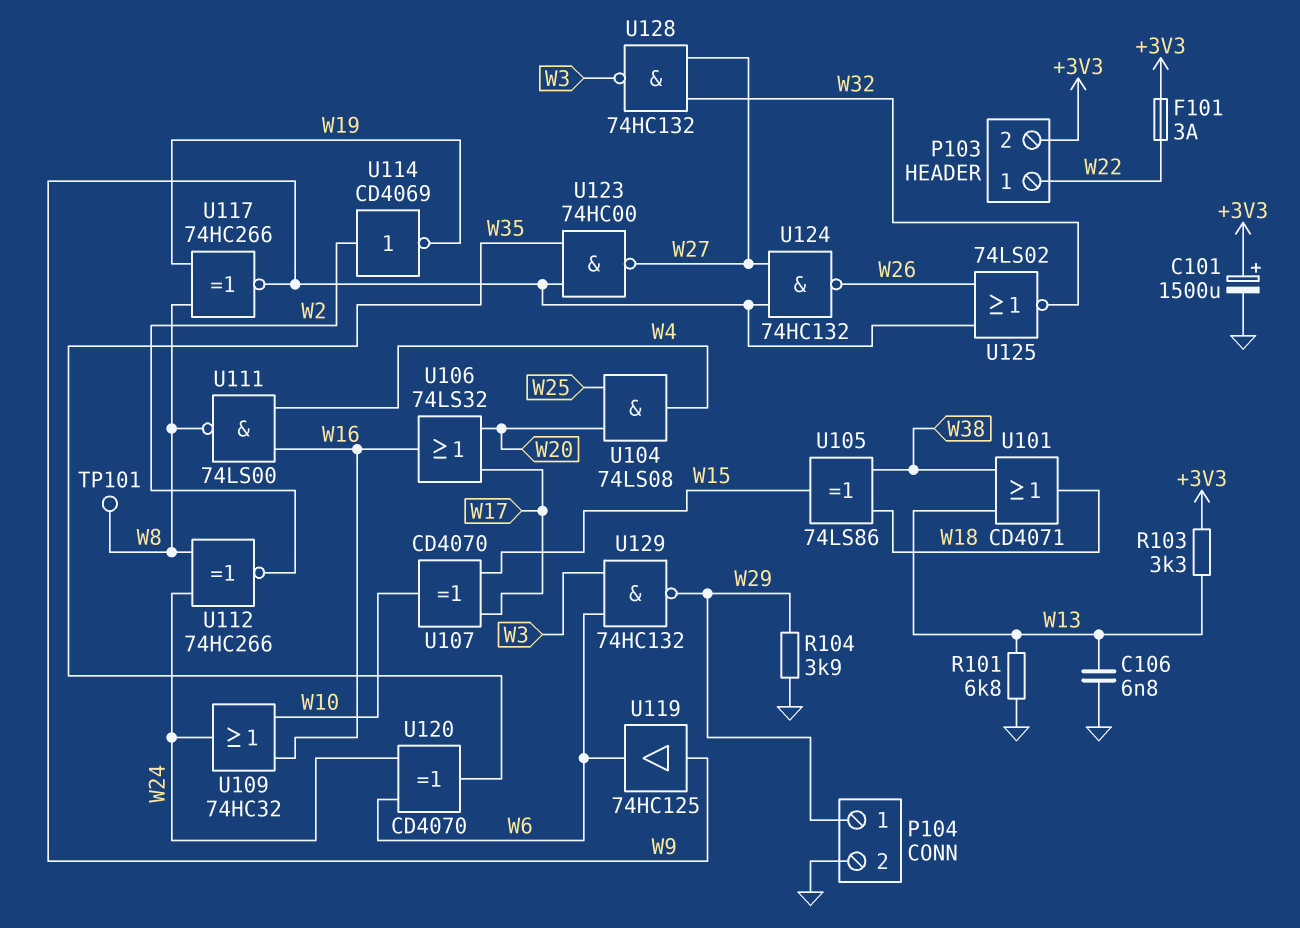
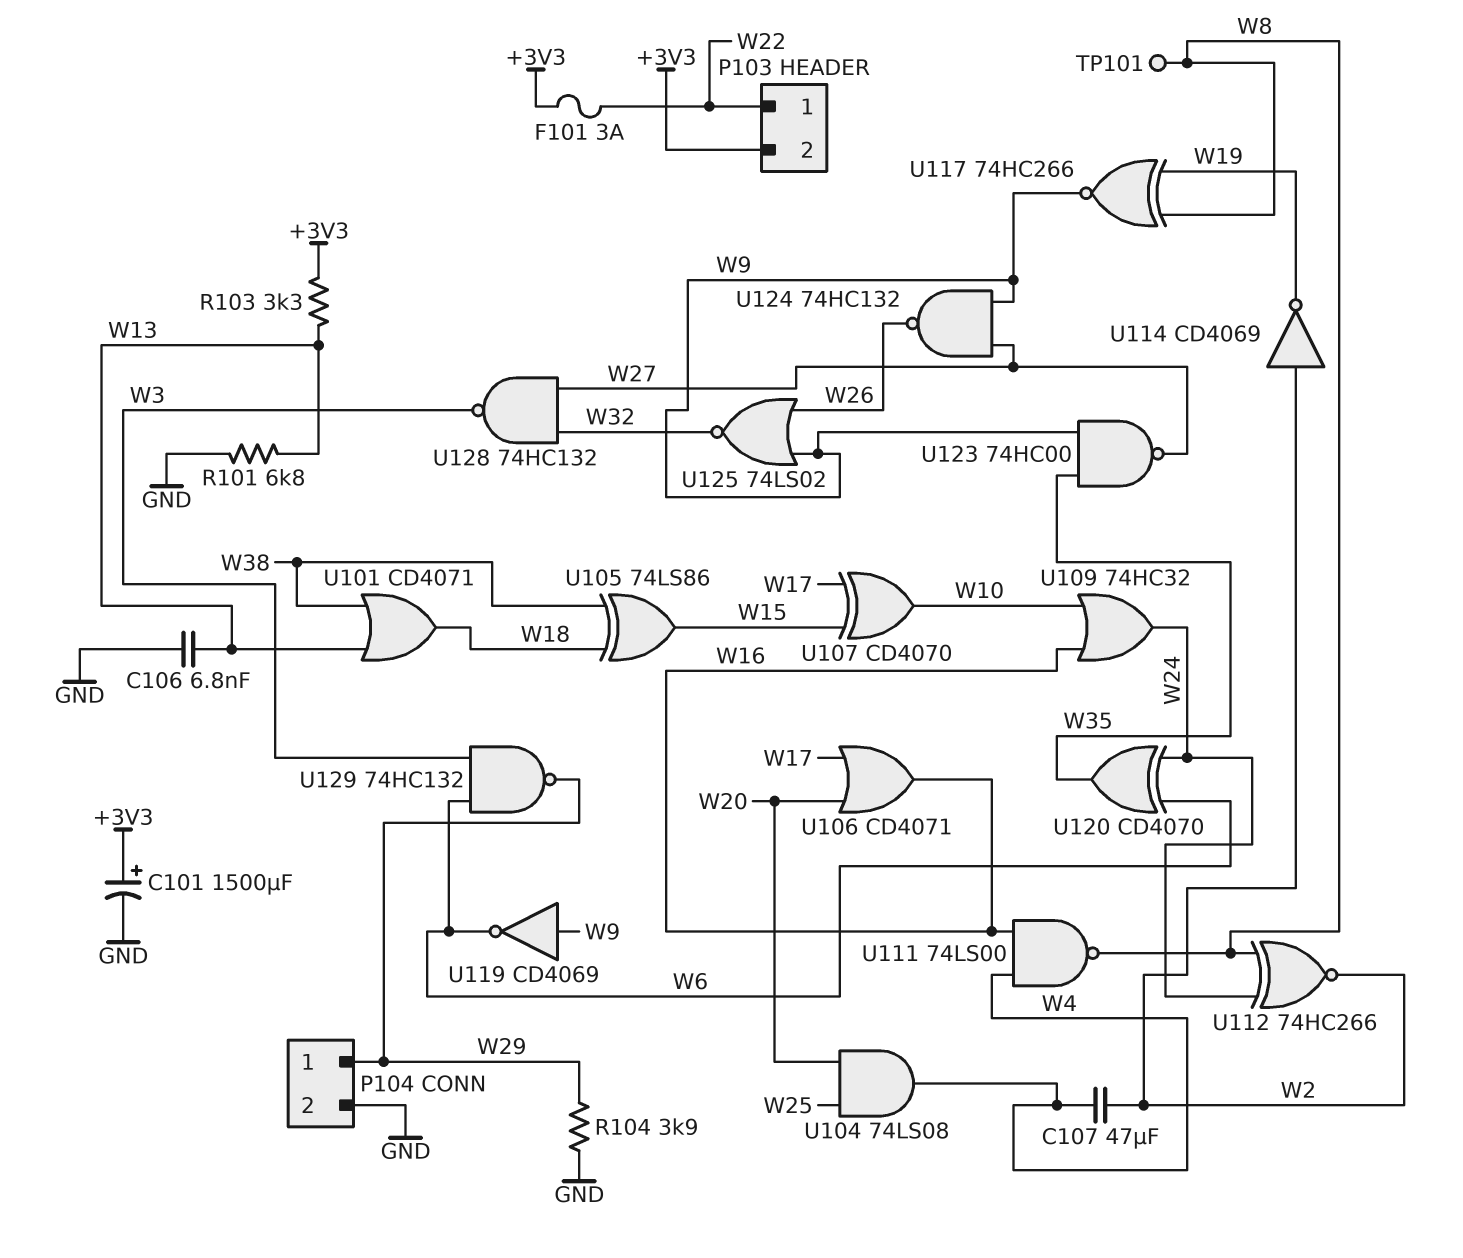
C107: none -> 47uF (W2, W4)
U106: OR 74LS32 (in W17, in W20, out W16) -> OR CD4071 (in W17, in W20, out W16)
U119: buffer 74HC125 (in W9, out W6) -> NOT CD4069 (in W9, out W6)

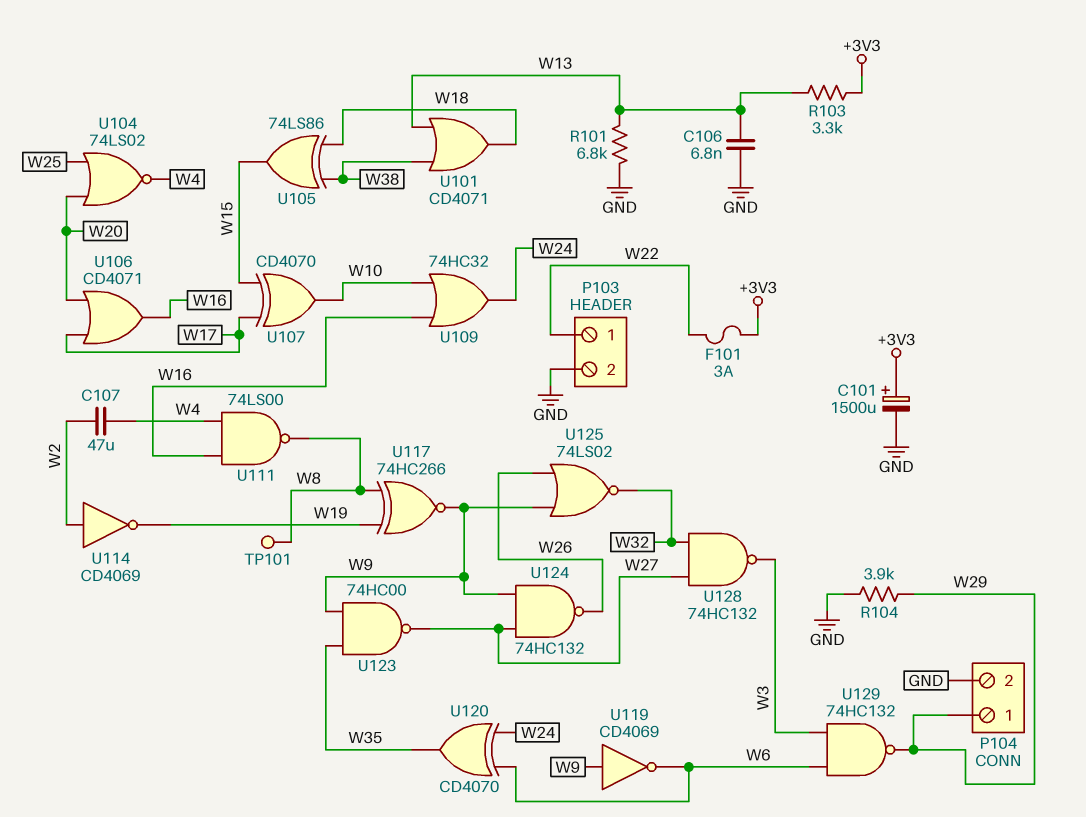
P103 pin 2: +3V3 -> GND
U104: AND 74LS08 (in W20, in W25, out W4) -> NOR 74LS02 (in W20, in W25, out W4)
U112: XNOR 74HC266 (in W8, in W24, out W2) -> none

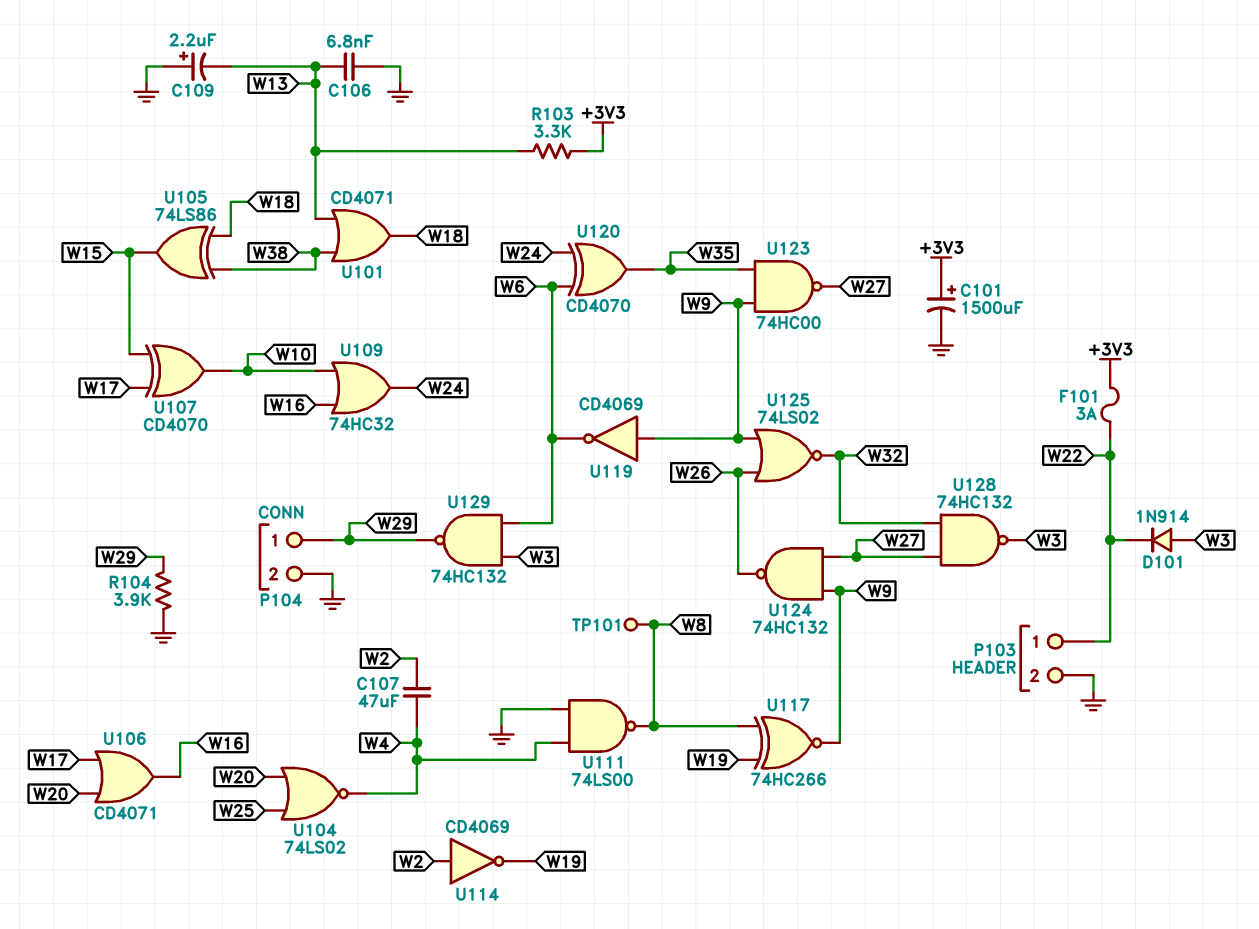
C109: none -> 2.2uF (plus GND, minus W13)
D101: none -> diode 1N914 (A W3, K W22)
R101: 6.8k (GND, W13) -> none
U111: NAND 74LS00 (in W4, in W16, out W8) -> NAND 74LS00 (in GND, in W4, out W8)

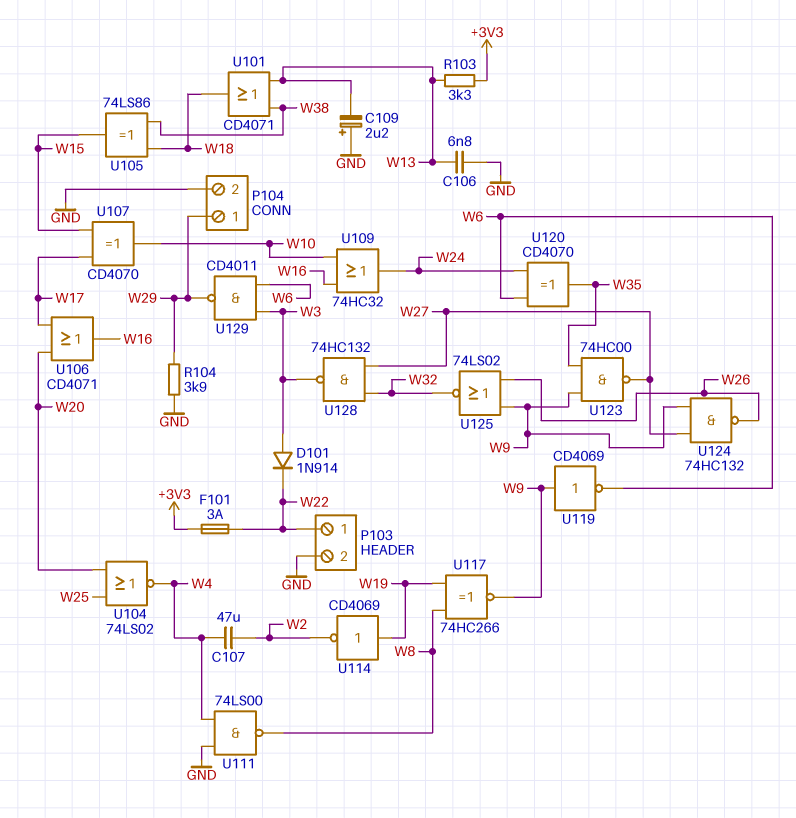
C101: 1500uF (plus +3V3, minus GND) -> none
TP101: test point (W8) -> none
U114: NOT CD4069 (in W2, out W19) -> NOT CD4069 (in W19, out W2)
U129: NAND 74HC132 (in W3, in W6, out W29) -> NAND CD4011 (in W3, in W6, out W29)

